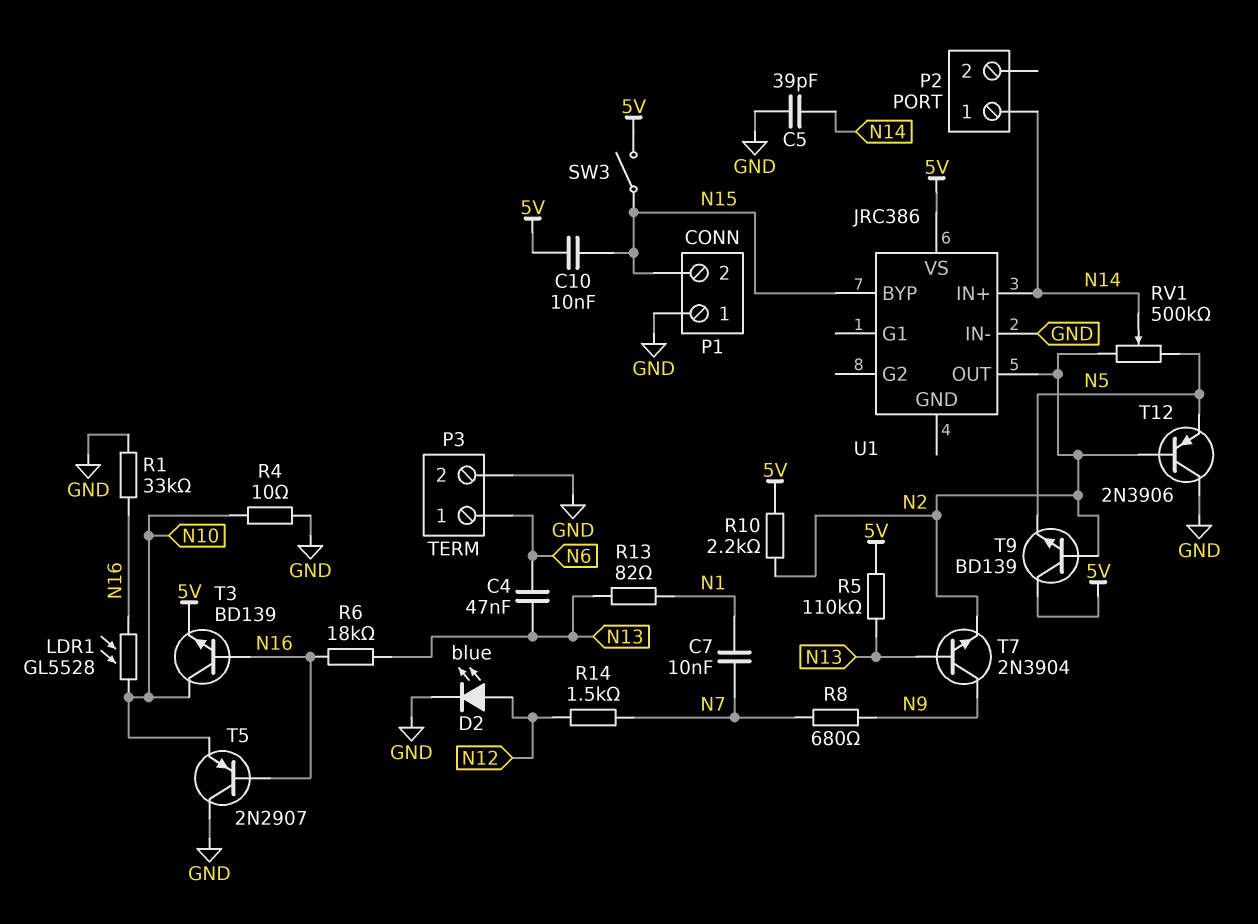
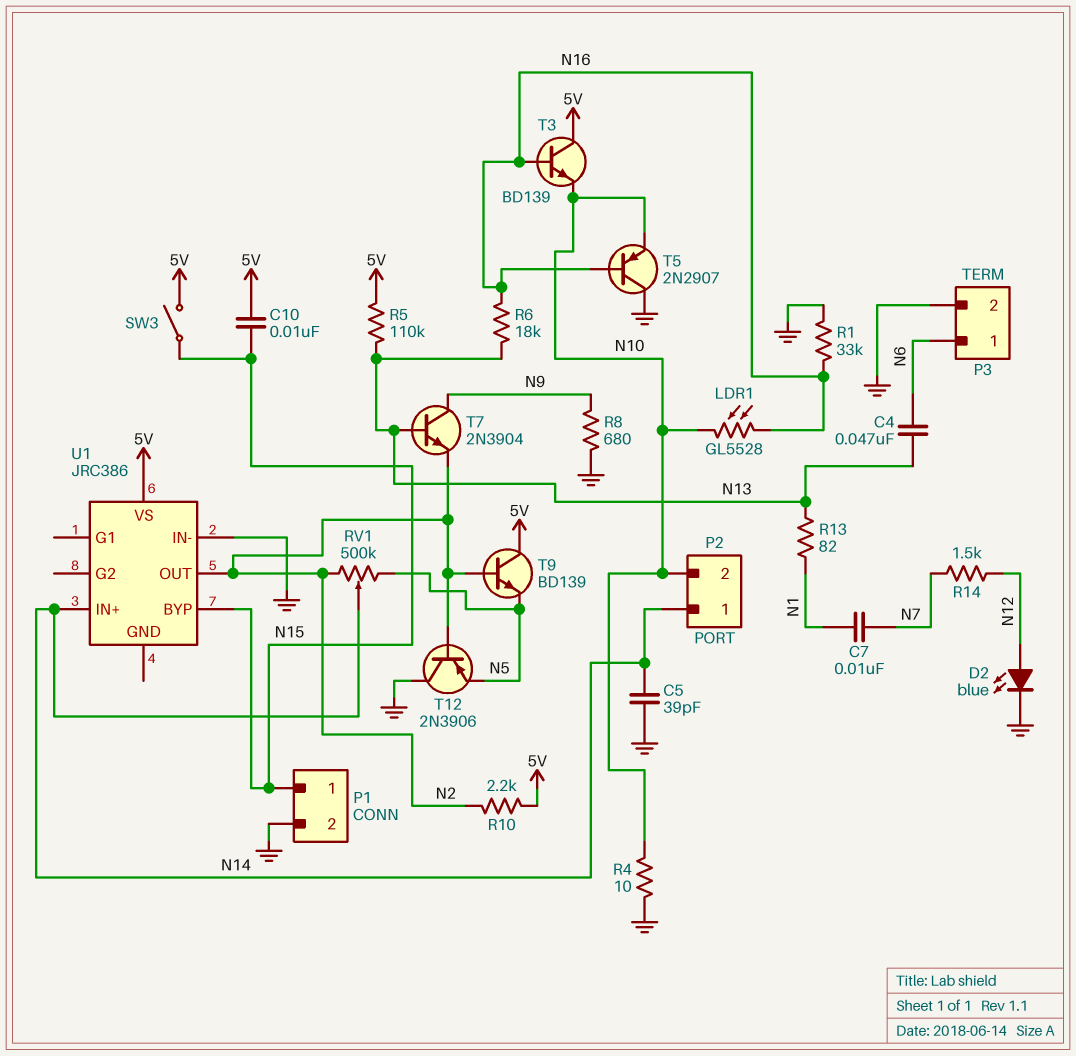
P1 pin 1: GND -> N15
P1 pin 2: N15 -> GND
P2 pin 2: none -> N10
R8: 680 (N7, N9) -> 680 (GND, N9)
T3: NPN BD139 (B N16, C N10, E 5V) -> NPN BD139 (B N16, C 5V, E N10)

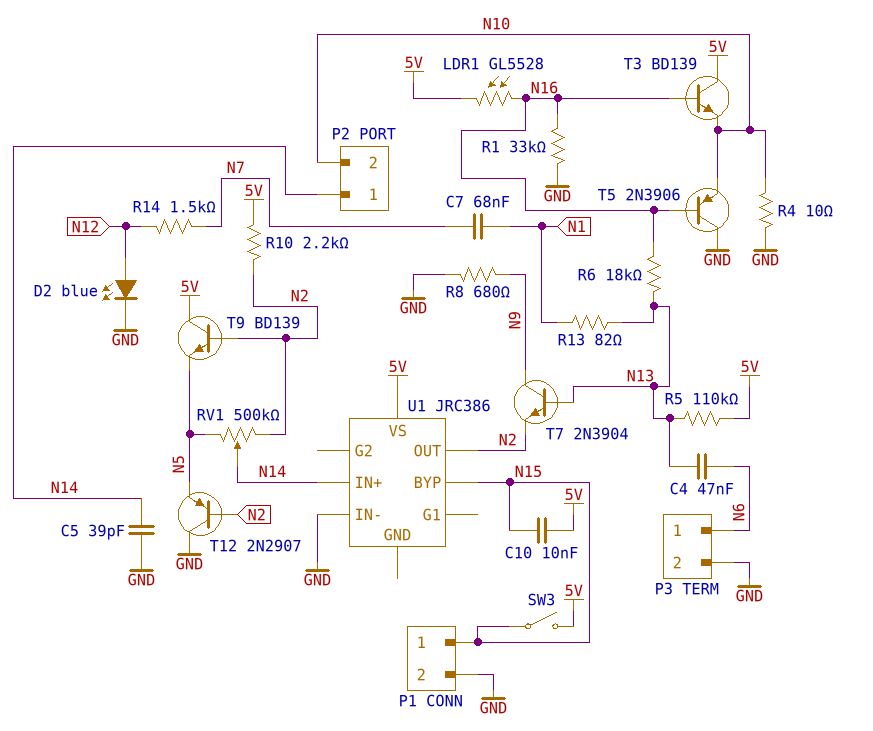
C7: 10nF (N1, N7) -> 68nF (N1, N7)
LDR1: GL5528 (N10, N16) -> GL5528 (5V, N16)
T5: PNP 2N2907 (B N16, C GND, E N10) -> PNP 2N3906 (B N16, C GND, E N10)
T12: PNP 2N3906 (B N2, C GND, E N5) -> PNP 2N2907 (B N2, C GND, E N5)

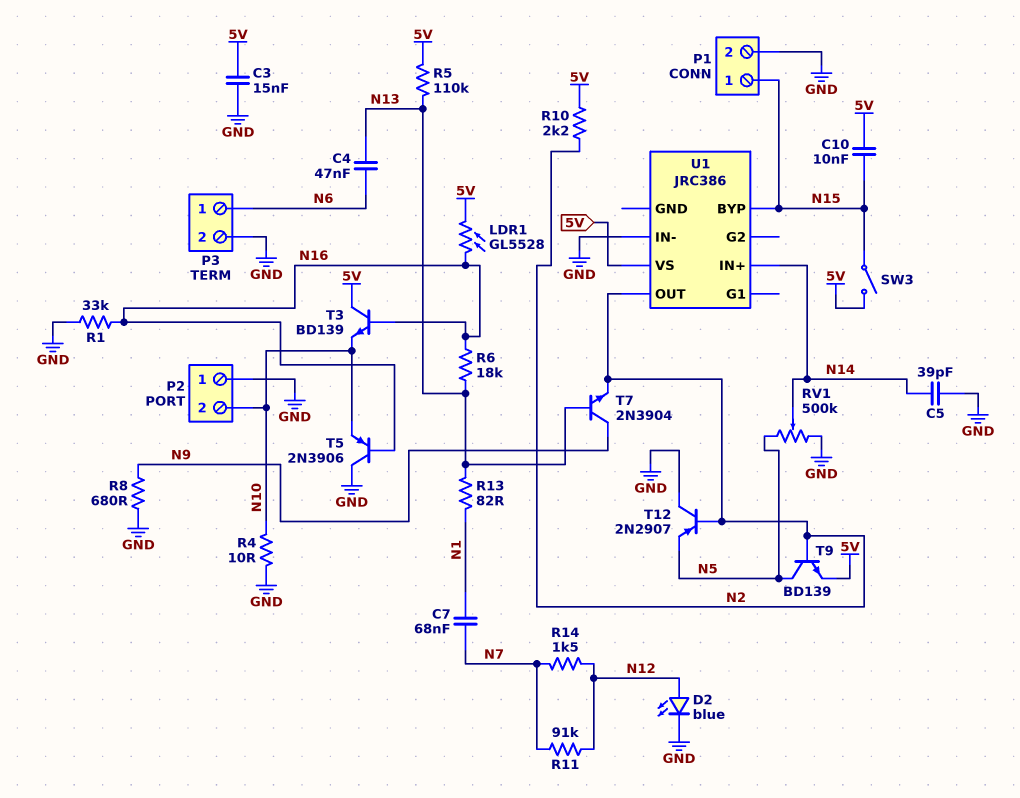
C3: none -> 15nF (5V, GND)
P2 pin 1: N14 -> GND
R11: none -> 91k (N7, N12)
RV1: 500k (N2, N5, wiper N14) -> 500k (GND, N5, wiper N14)
T9: NPN BD139 (B N2, C 5V, E N5) -> NPN BD139 (B N2, C N5, E 5V)

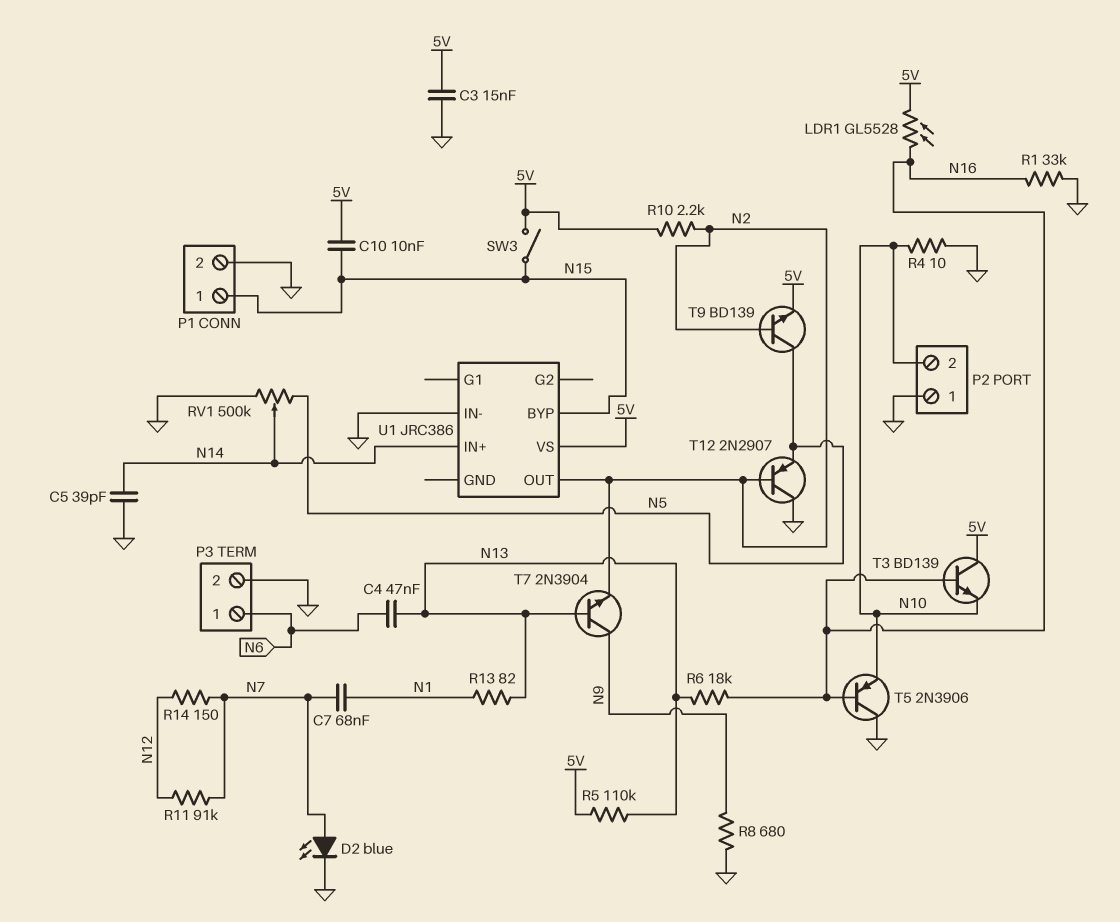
D2: LED blue (A N12, K GND) -> LED blue (A N7, K GND)
R14: 1.5k (N7, N12) -> 150 (N7, N12)

